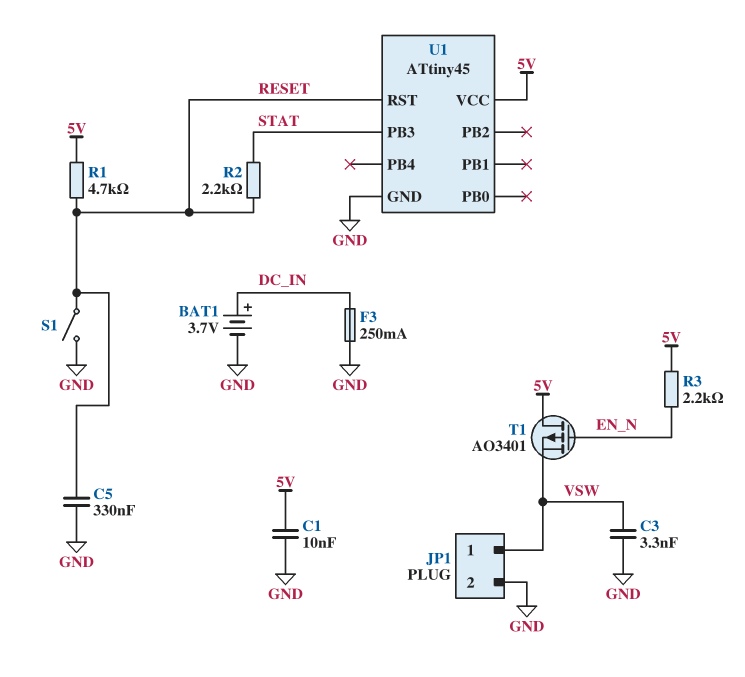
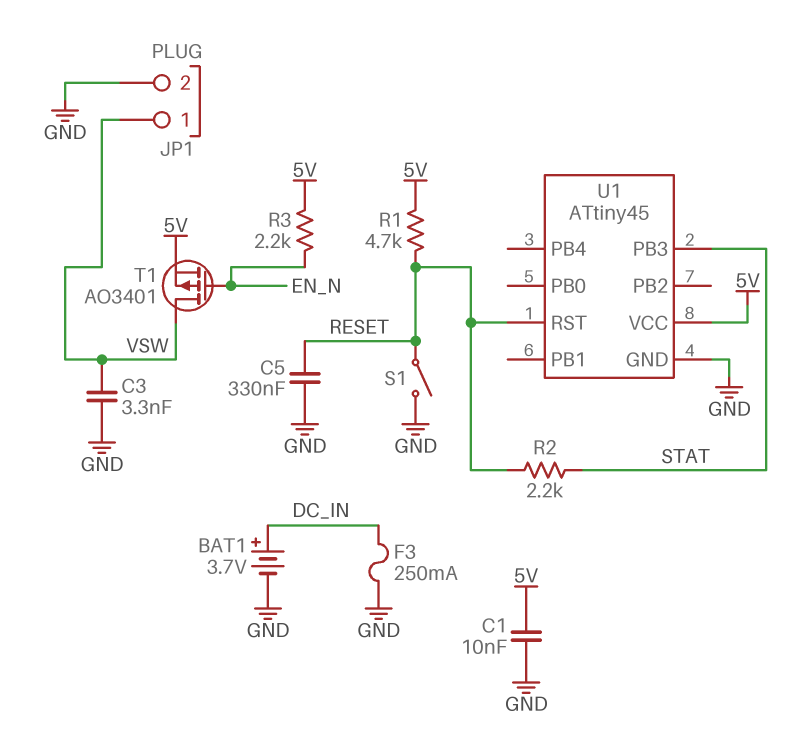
T1: PMOS AO3401 (G EN_N, D 5V, S VSW) -> PMOS AO3401 (G EN_N, D VSW, S 5V)

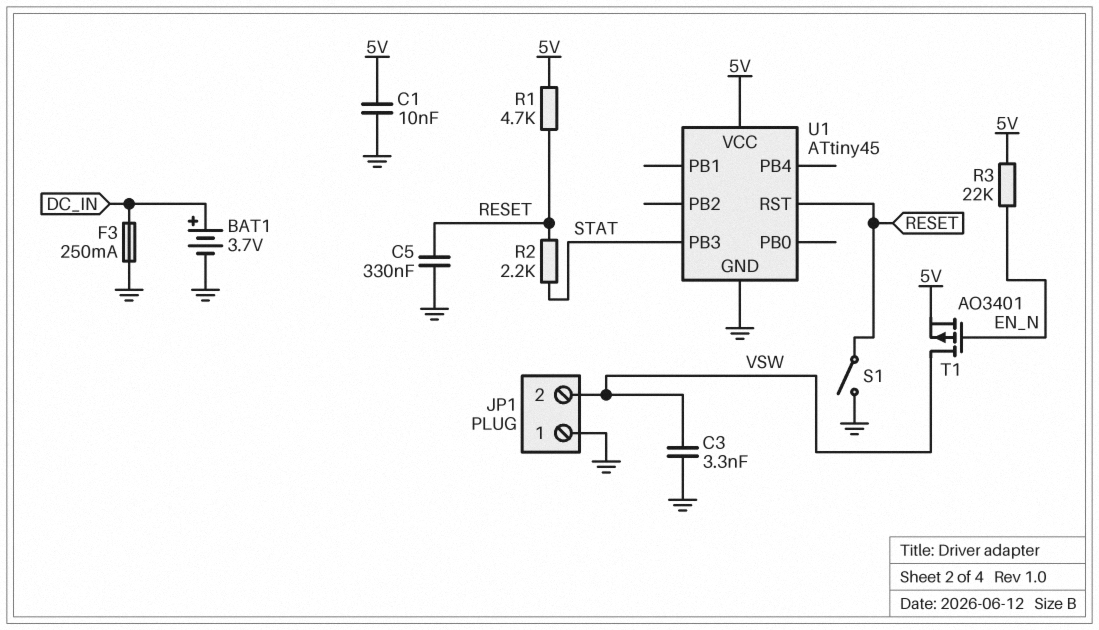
JP1 pin 1: VSW -> GND
JP1 pin 2: GND -> VSW
R3: 2.2k (5V, EN_N) -> 22k (5V, EN_N)

